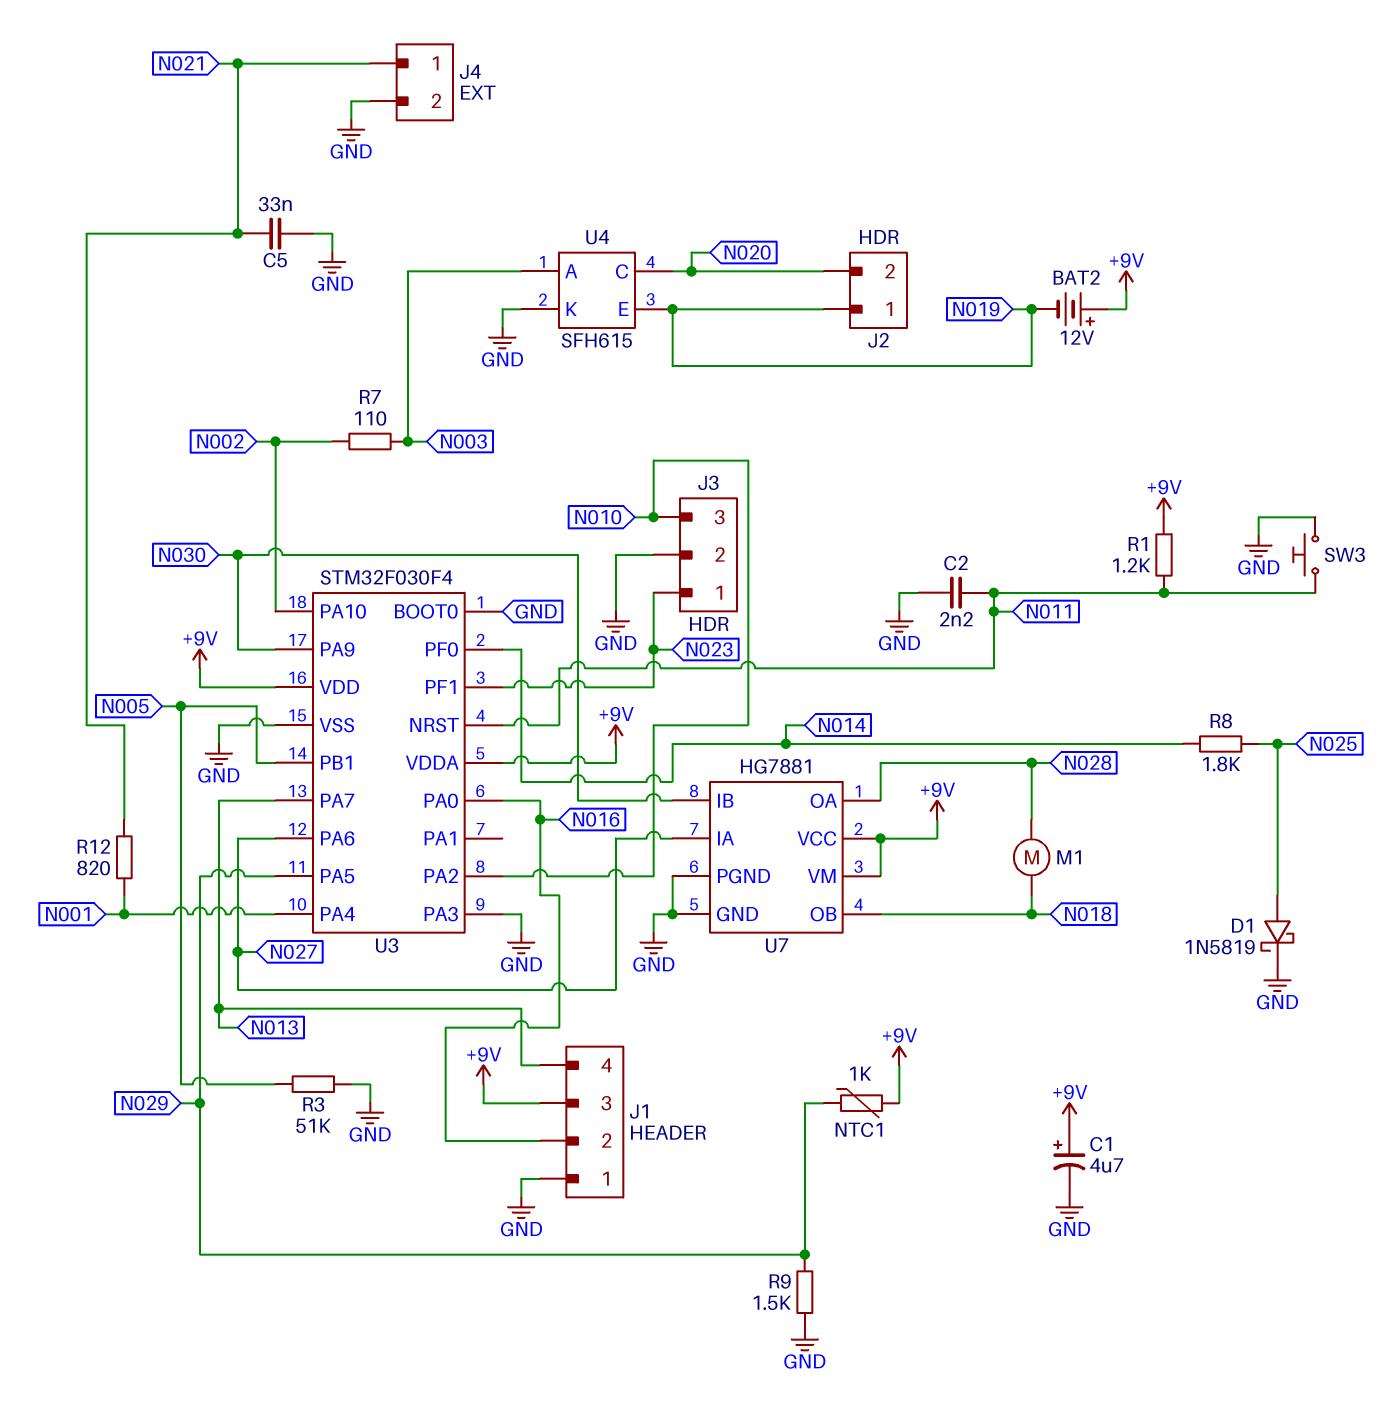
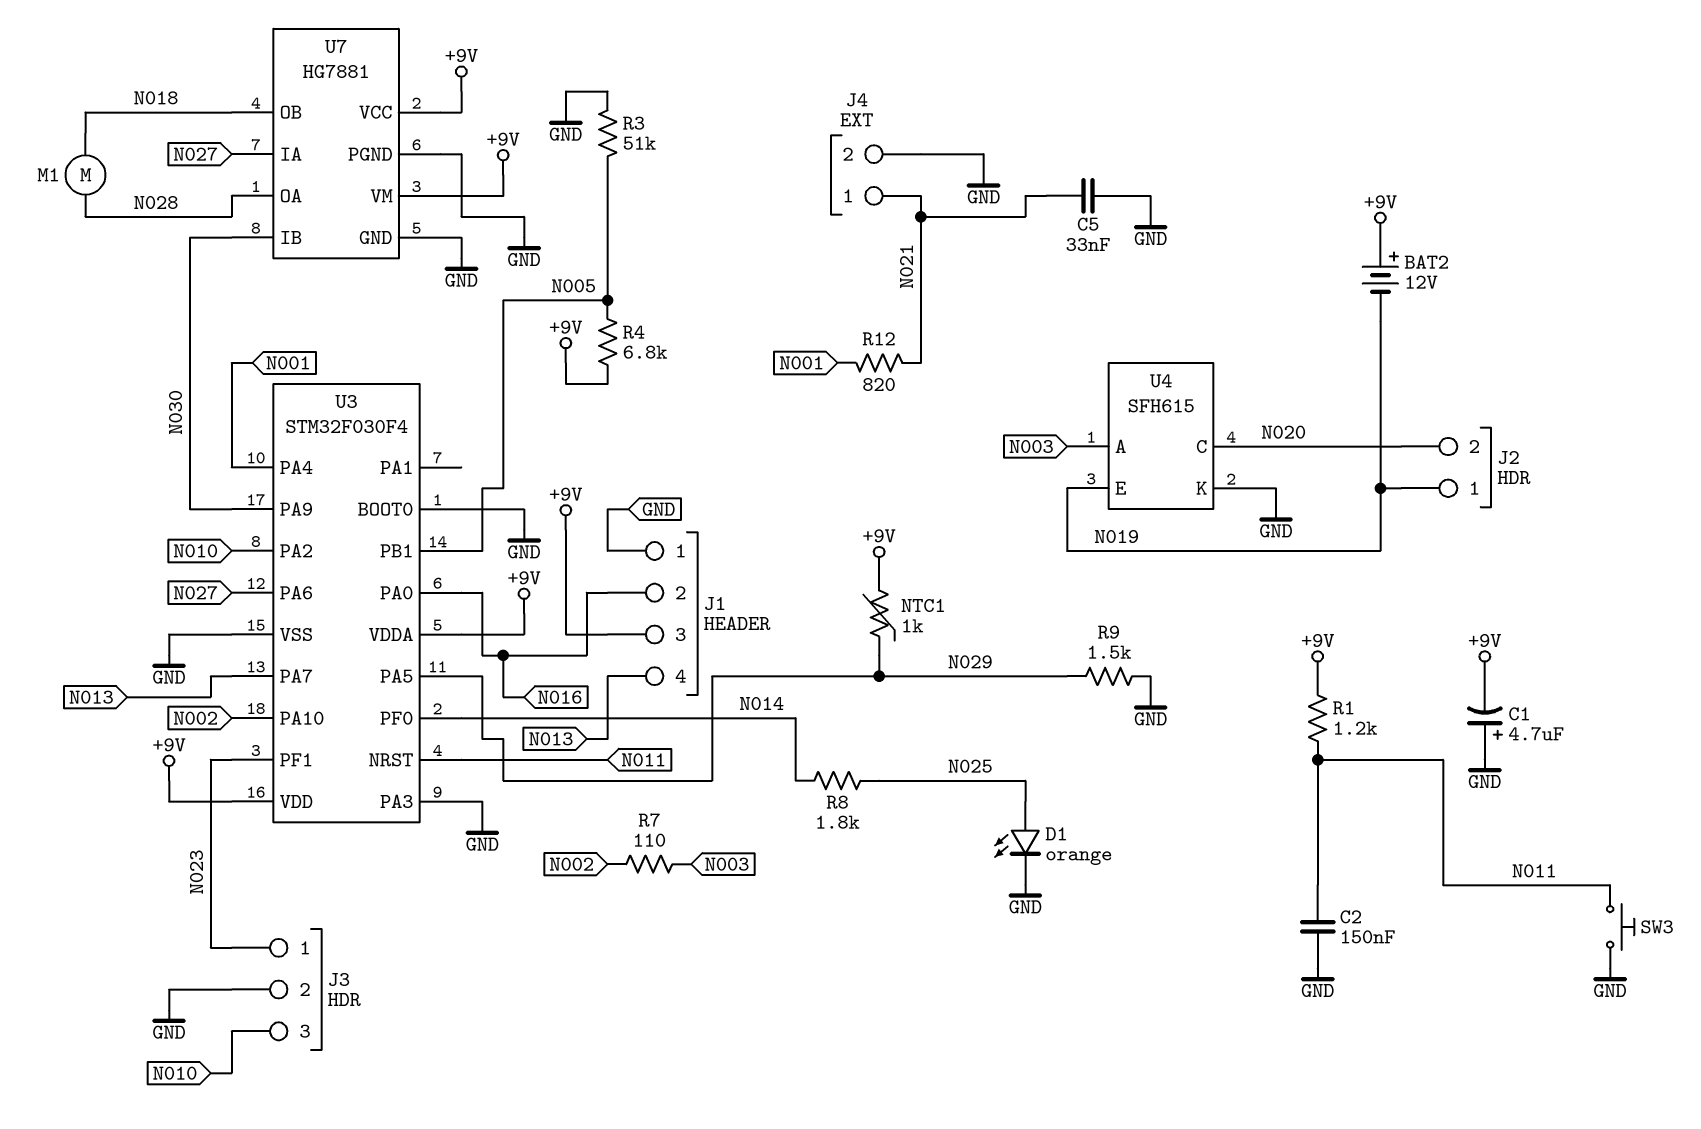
C1: 4.7uF (plus +9V, minus GND) -> 4.7uF (plus GND, minus +9V)
C2: 2.2nF (GND, N011) -> 150nF (GND, N011)
D1: schottky 1N5819 (A N025, K GND) -> LED orange (A N025, K GND)
R4: none -> 6.8k (+9V, N005)

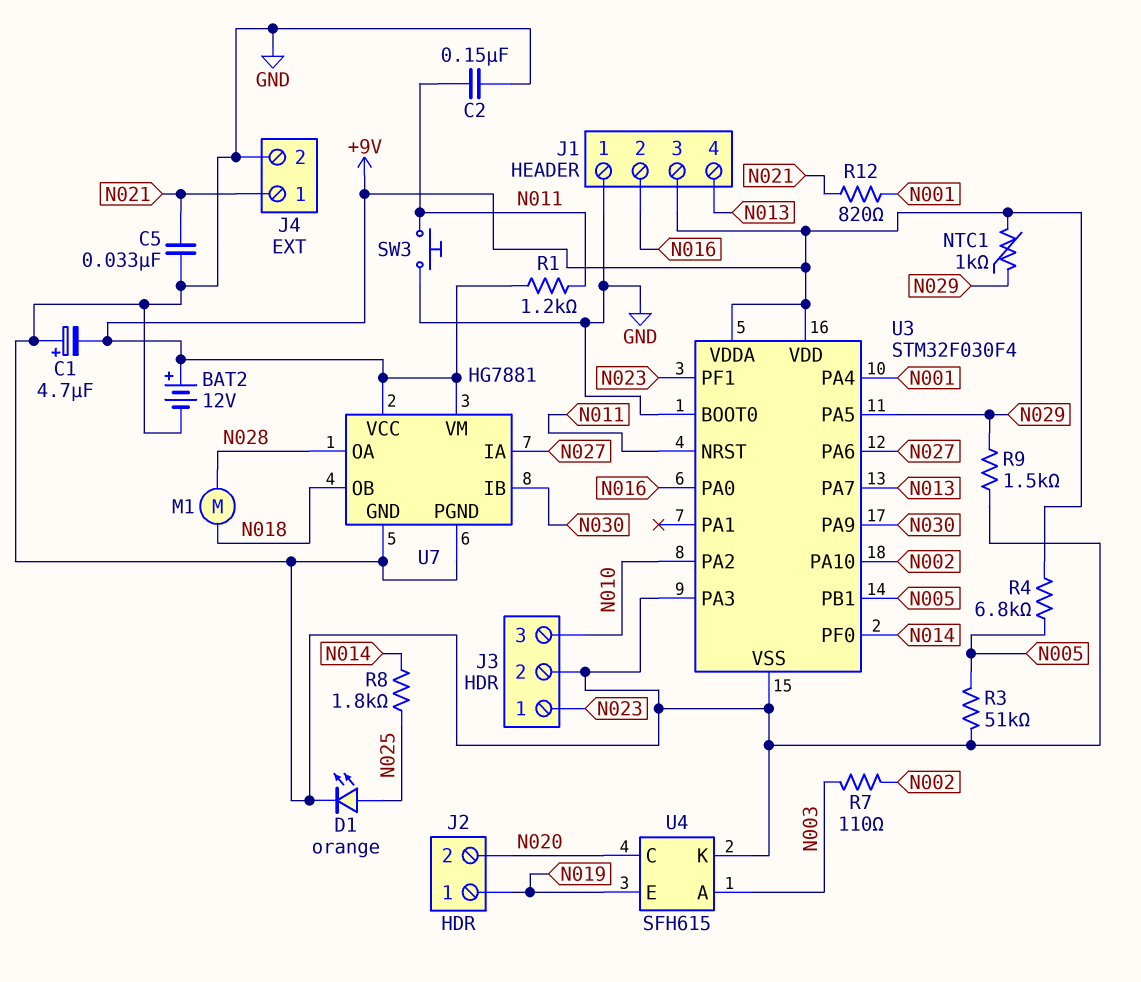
BAT2: 12V (plus +9V, minus N019) -> 12V (plus +9V, minus GND)

